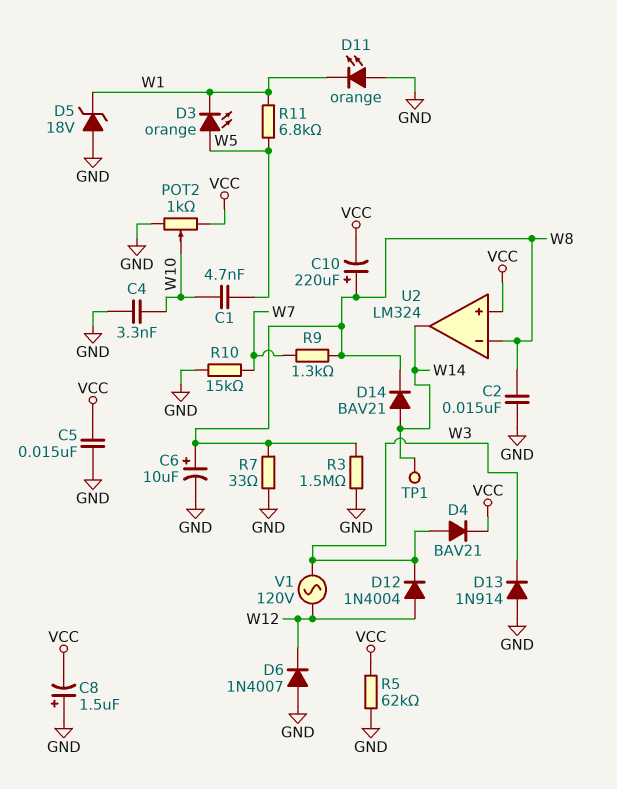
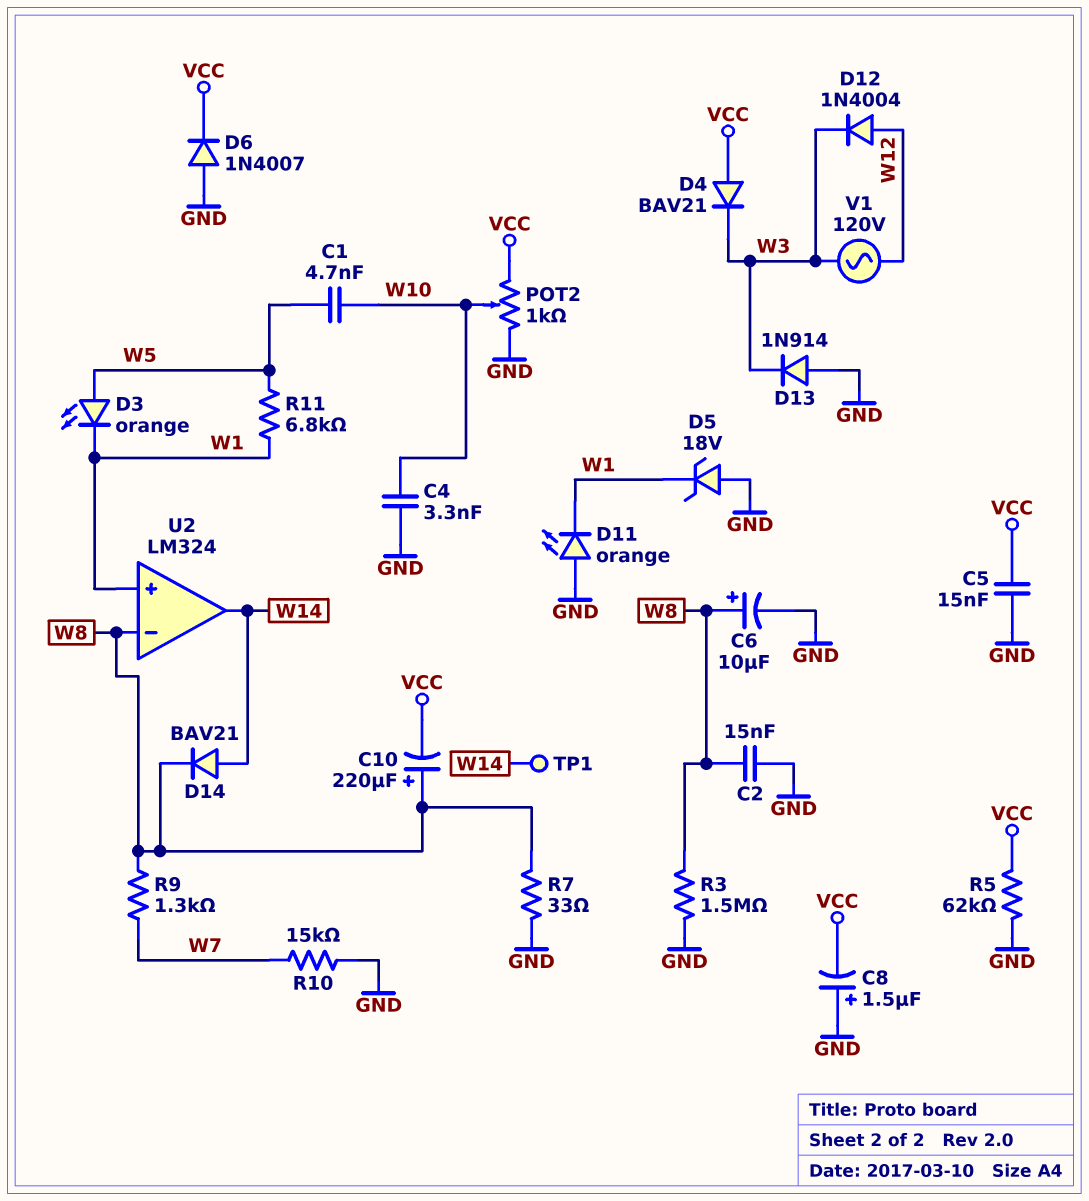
D4: diode BAV21 (A W3, K VCC) -> diode BAV21 (A VCC, K W3)
D6: diode 1N4007 (A GND, K W12) -> diode 1N4007 (A GND, K VCC)
U2 pin in+: VCC -> W1

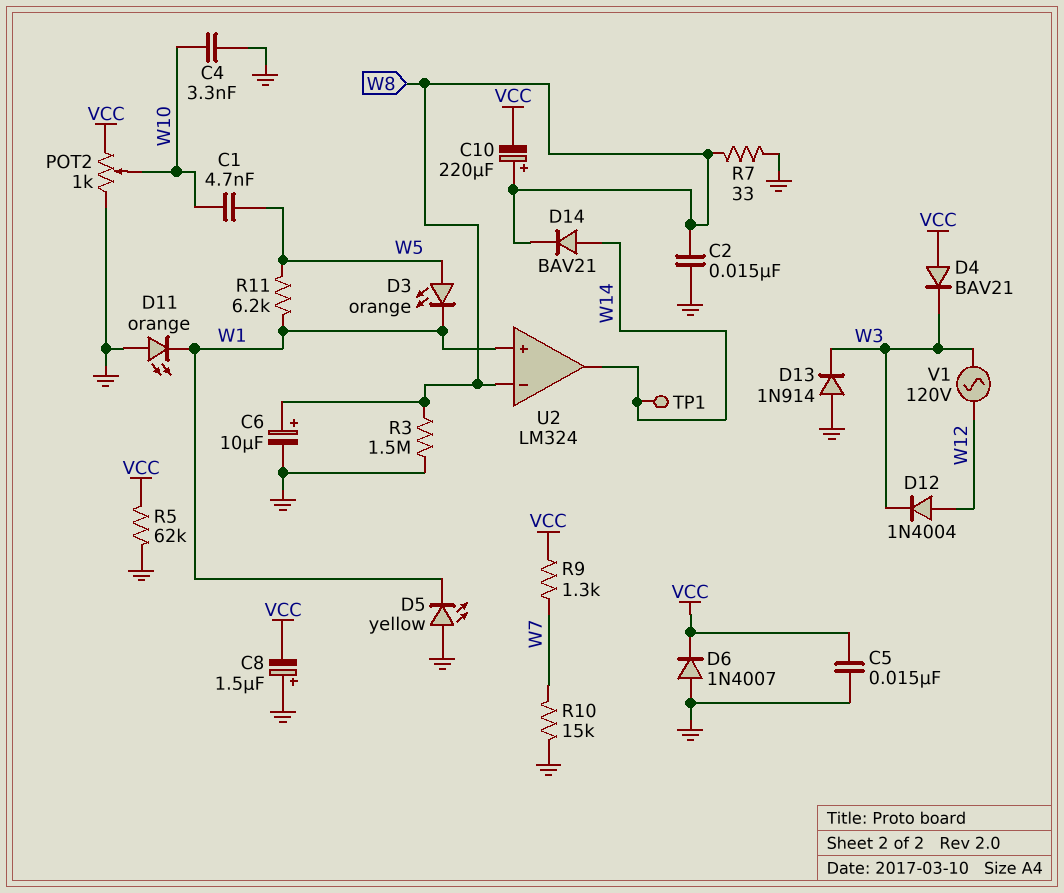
D5: zener 18V (A GND, K W1) -> LED yellow (A GND, K W1)
R9: 1.3k (W7, W8) -> 1.3k (VCC, W7)
R11: 6.8k (W1, W5) -> 6.2k (W1, W5)

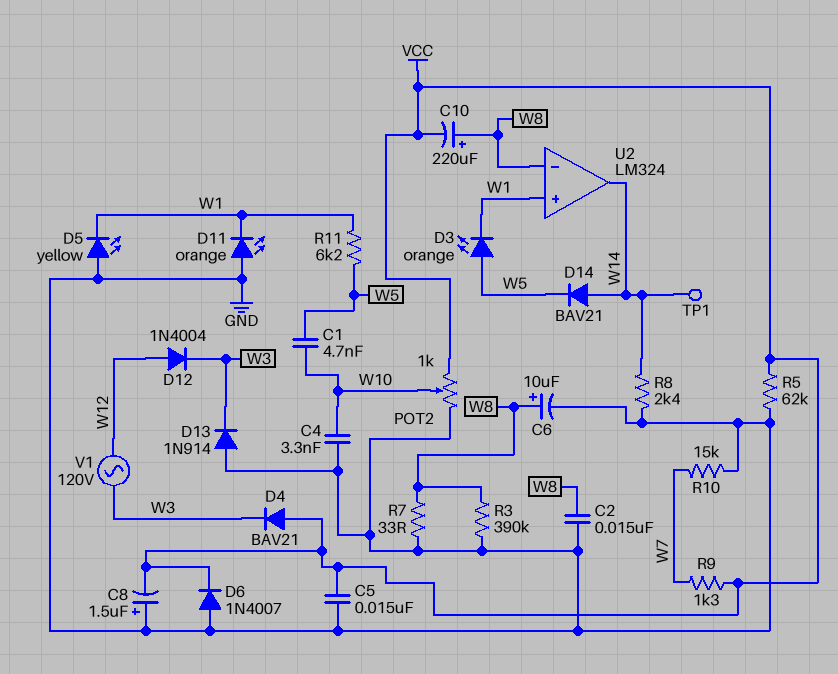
D14: diode BAV21 (A W14, K W8) -> diode BAV21 (A W14, K W5)
R3: 1.5M (GND, W8) -> 390k (GND, W8)
R8: none -> 2.4k (GND, W14)

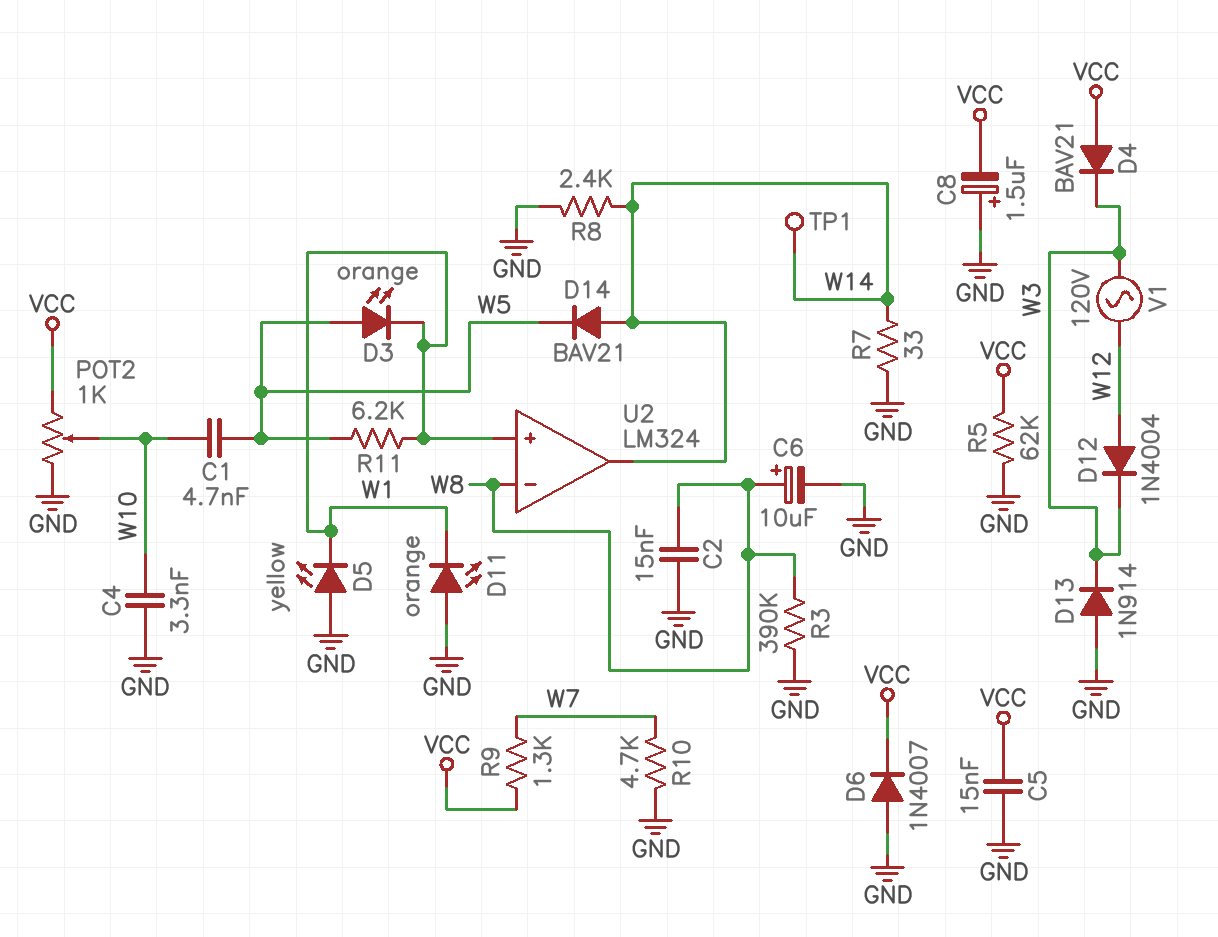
C10: 220uF (plus W8, minus VCC) -> none
R7: 33 (GND, W8) -> 33 (GND, W14)
R10: 15k (GND, W7) -> 4.7k (GND, W7)

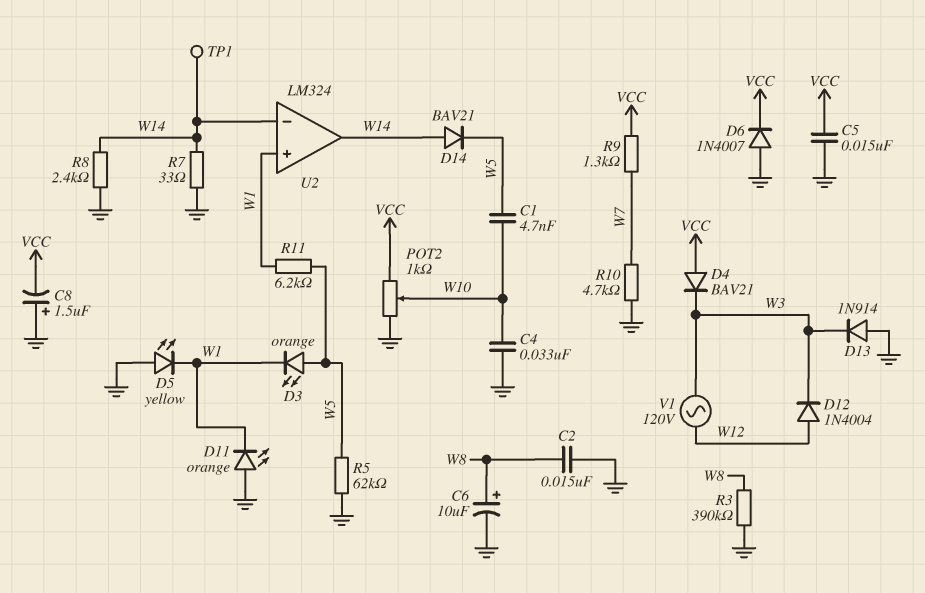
C4: 3.3nF (GND, W10) -> 33nF (GND, W10)
R5: 62k (GND, VCC) -> 62k (GND, W5)
U2 pin in-: W8 -> W14

